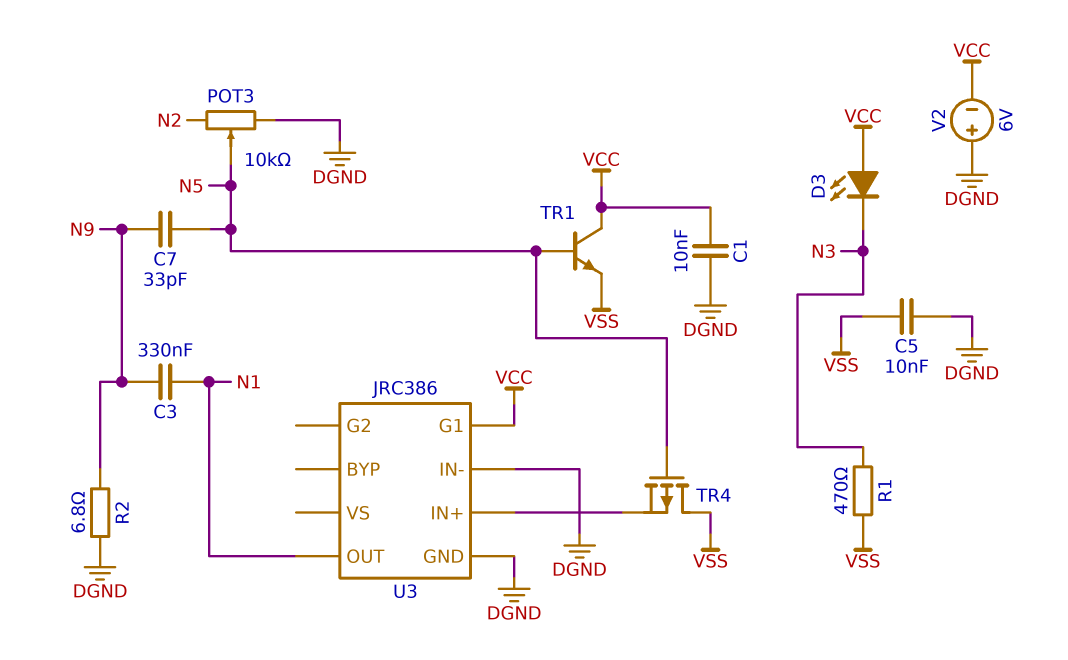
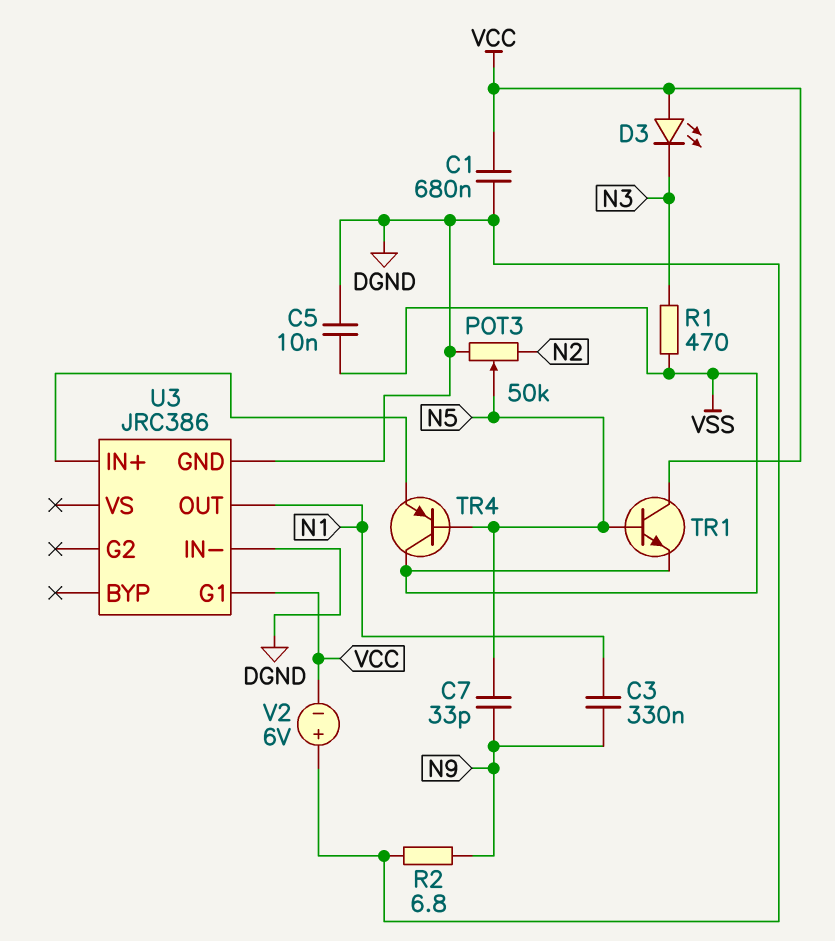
C1: 10nF (DGND, VCC) -> 680nF (DGND, VCC)
POT3: 10k (DGND, N2, wiper N5) -> 50k (DGND, N2, wiper N5)
TR4: PMOS (G N5, D VSS, S U3/IN+) -> PNP (B N5, C VSS, E U3/IN+)

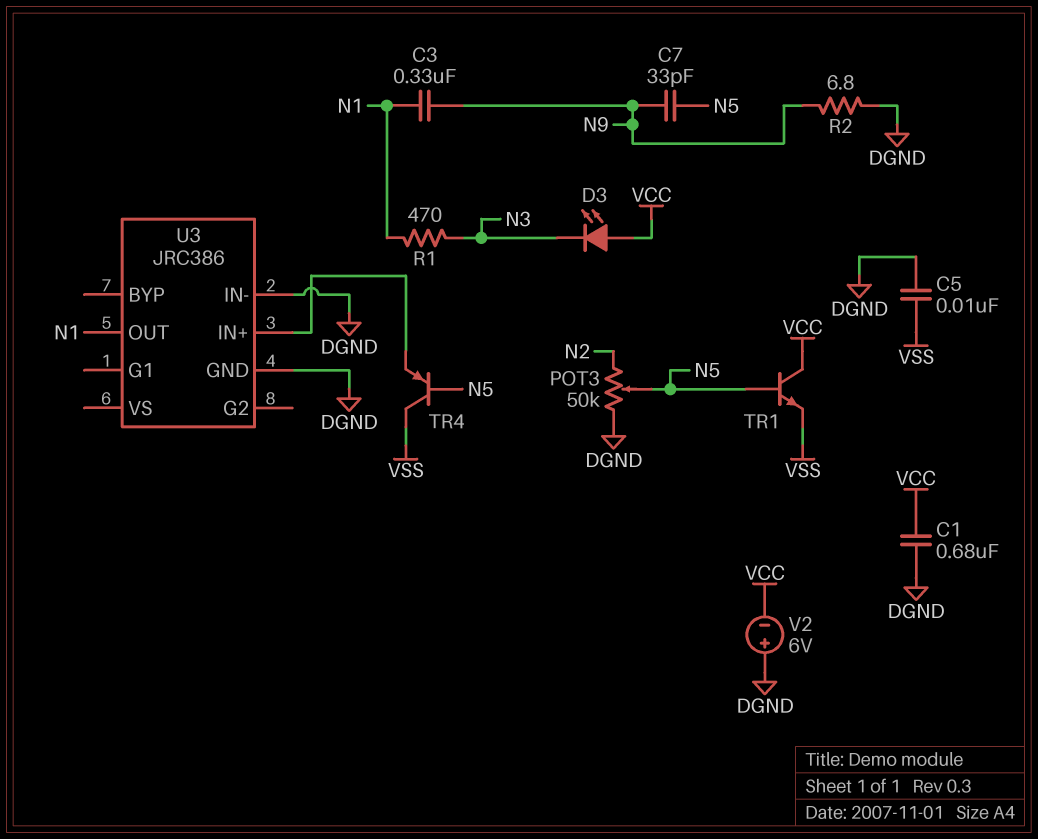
R1: 470 (N3, VSS) -> 470 (N1, N3)
U3 pin G1: VCC -> none

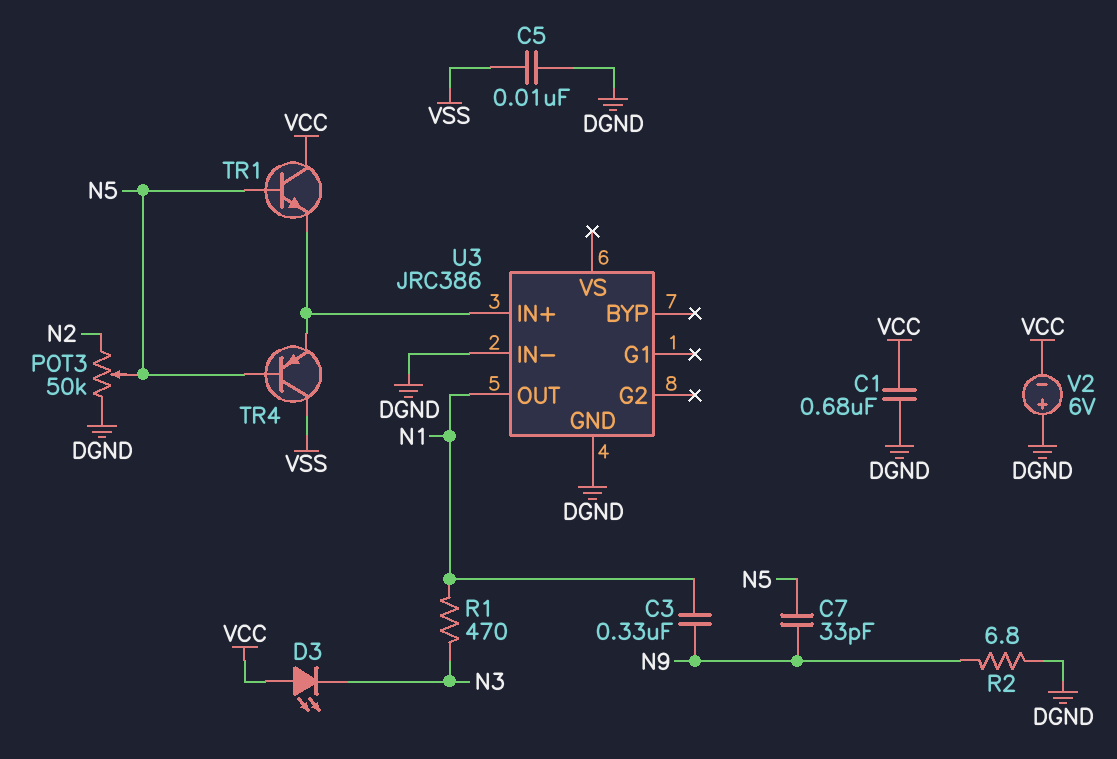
TR1: NPN (B N5, C VCC, E VSS) -> NPN (B N5, C VCC, E U3/IN+)

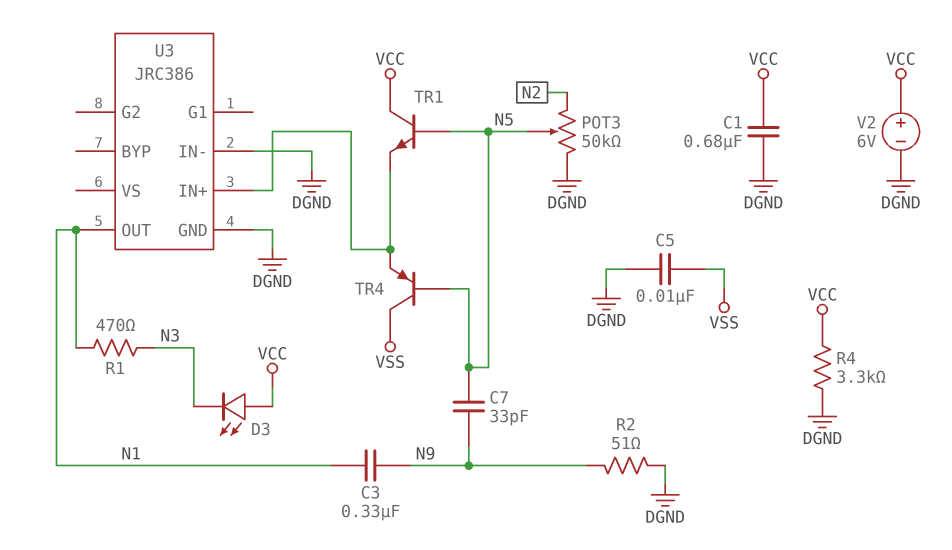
R2: 6.8 (DGND, N9) -> 51 (DGND, N9)
R4: none -> 3.3k (DGND, VCC)
V2: 6V (plus DGND, minus VCC) -> 6V (plus VCC, minus DGND)

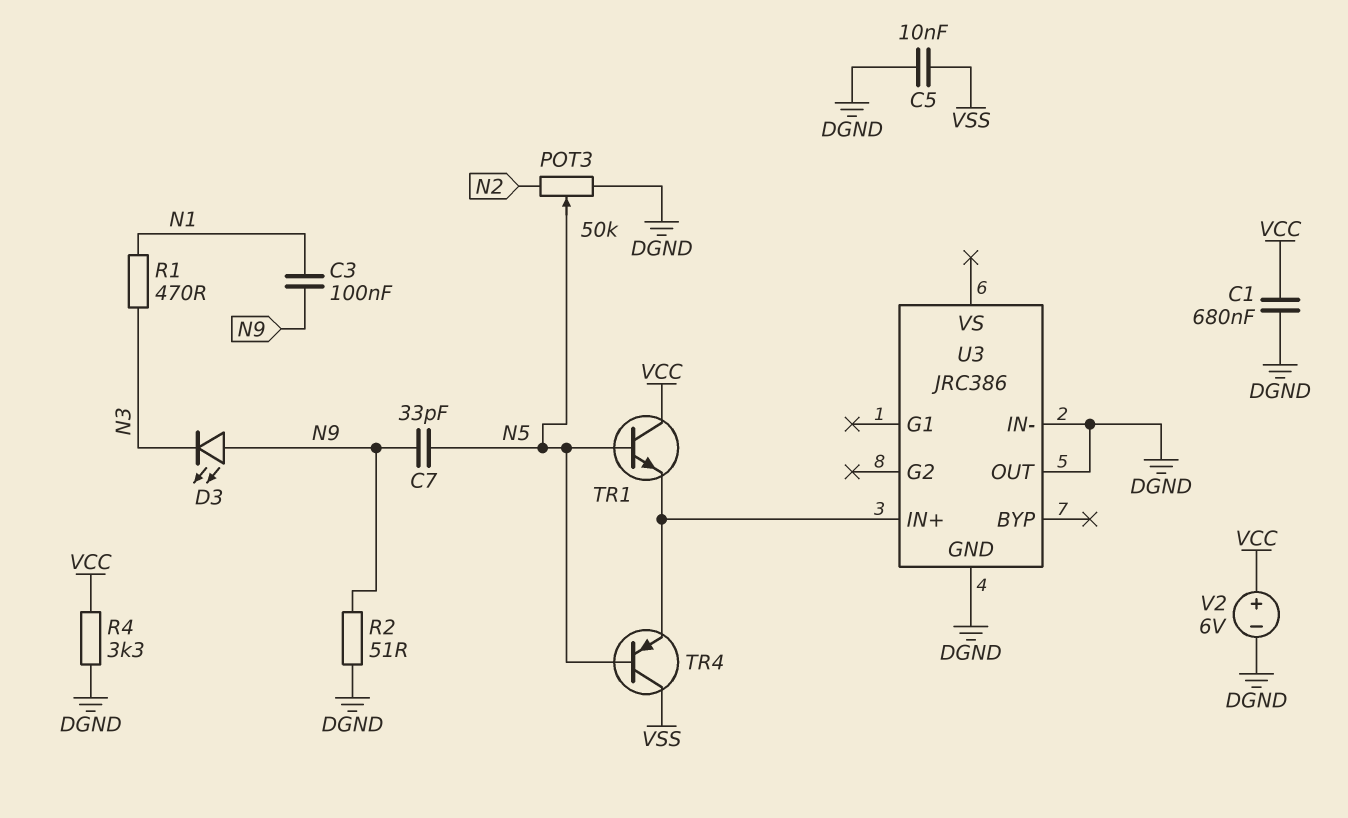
C3: 330nF (N1, N9) -> 100nF (N1, N9)
D3: LED (A VCC, K N3) -> LED (A N9, K N3)
U3 pin OUT: N1 -> DGND

